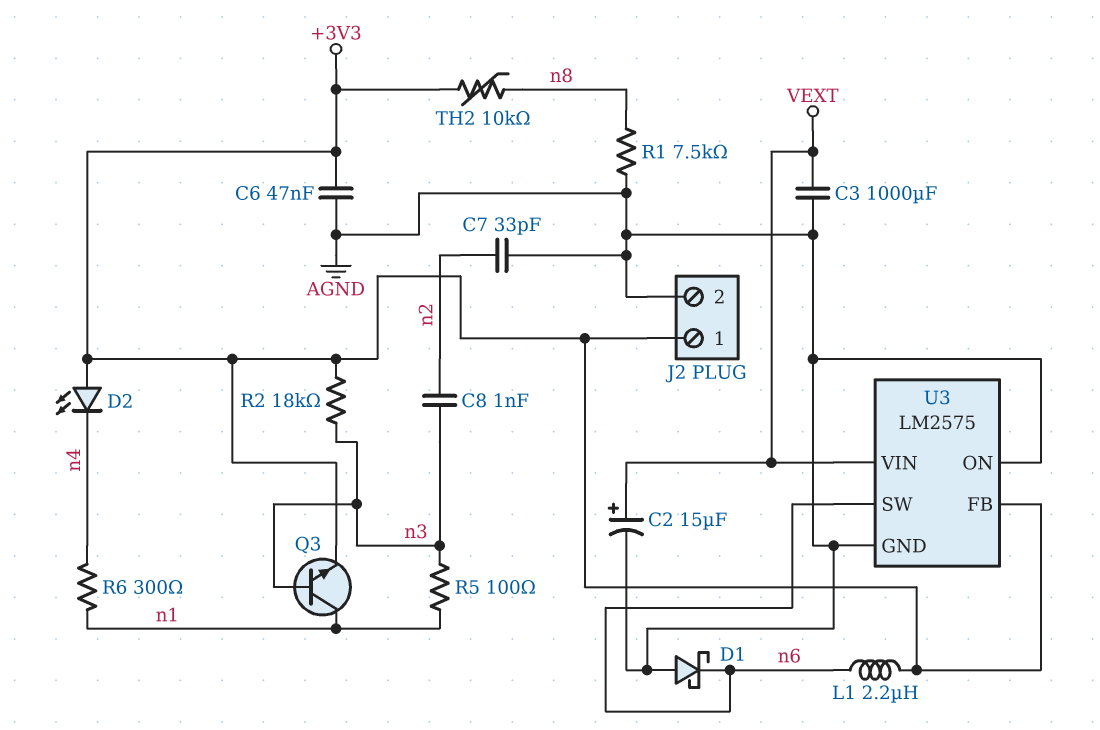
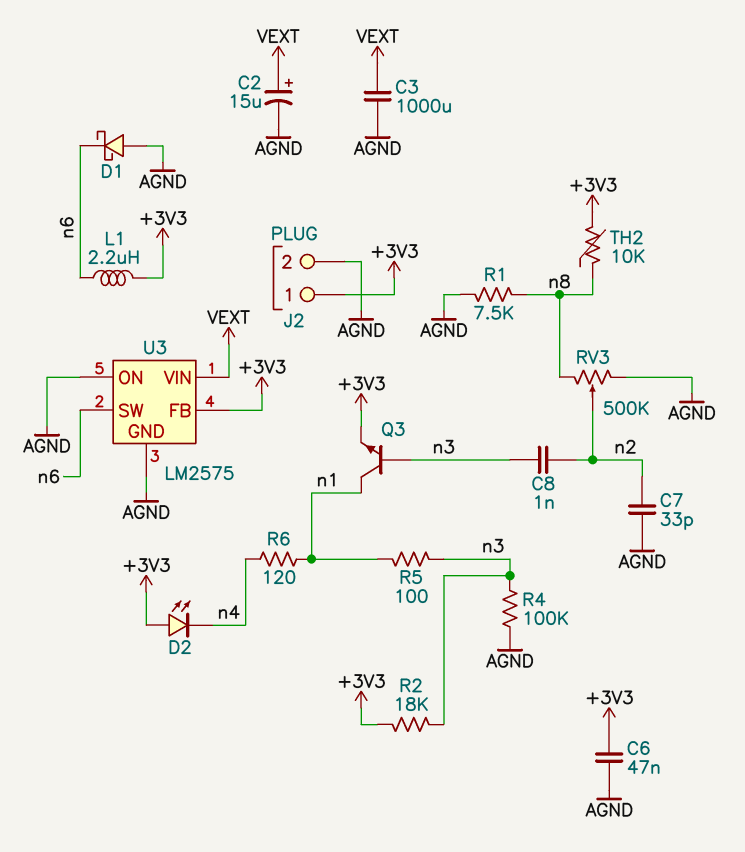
R4: none -> 100k (AGND, n3)
R6: 300 (n1, n4) -> 120 (n1, n4)
RV3: none -> 500k (AGND, n8, wiper n2)

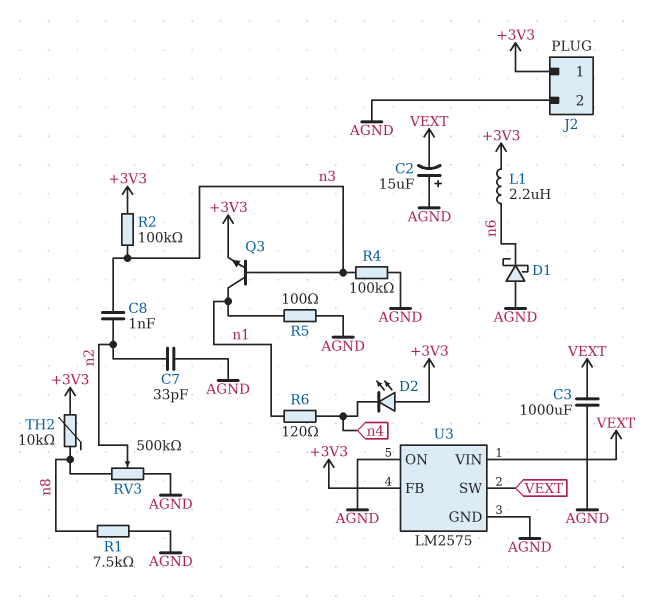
C2: 15uF (plus VEXT, minus AGND) -> 15uF (plus AGND, minus VEXT)
C6: 47nF (+3V3, AGND) -> none
R2: 18k (+3V3, n3) -> 100k (+3V3, n3)
R5: 100 (n1, n3) -> 100 (AGND, n1)
U3 pin SW: n6 -> VEXT

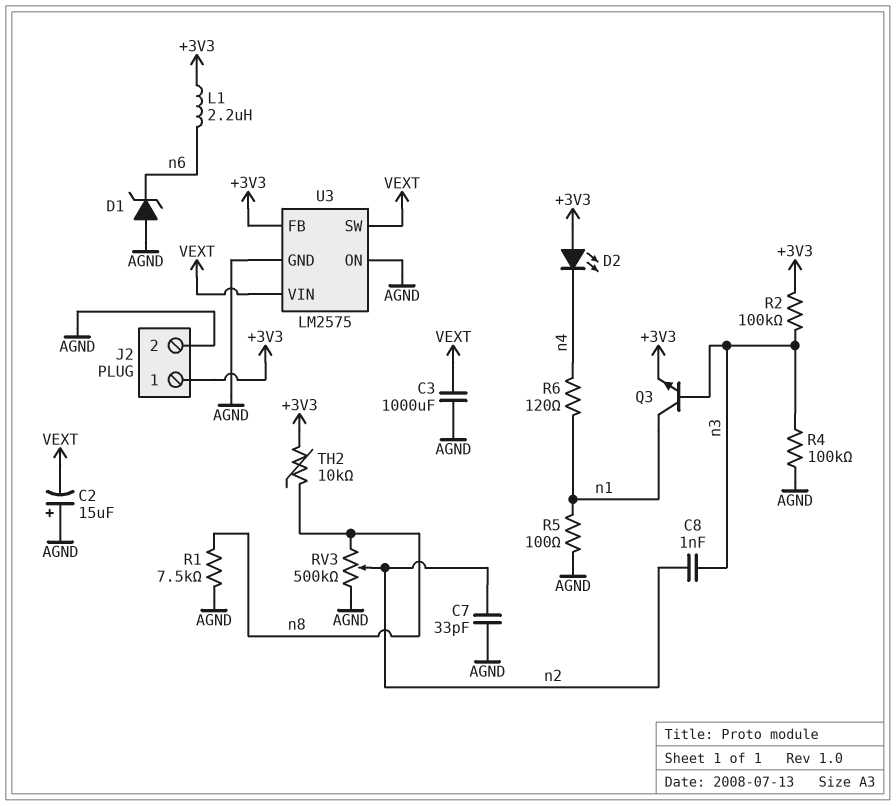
D1: schottky (A AGND, K n6) -> zener (A AGND, K n6)

